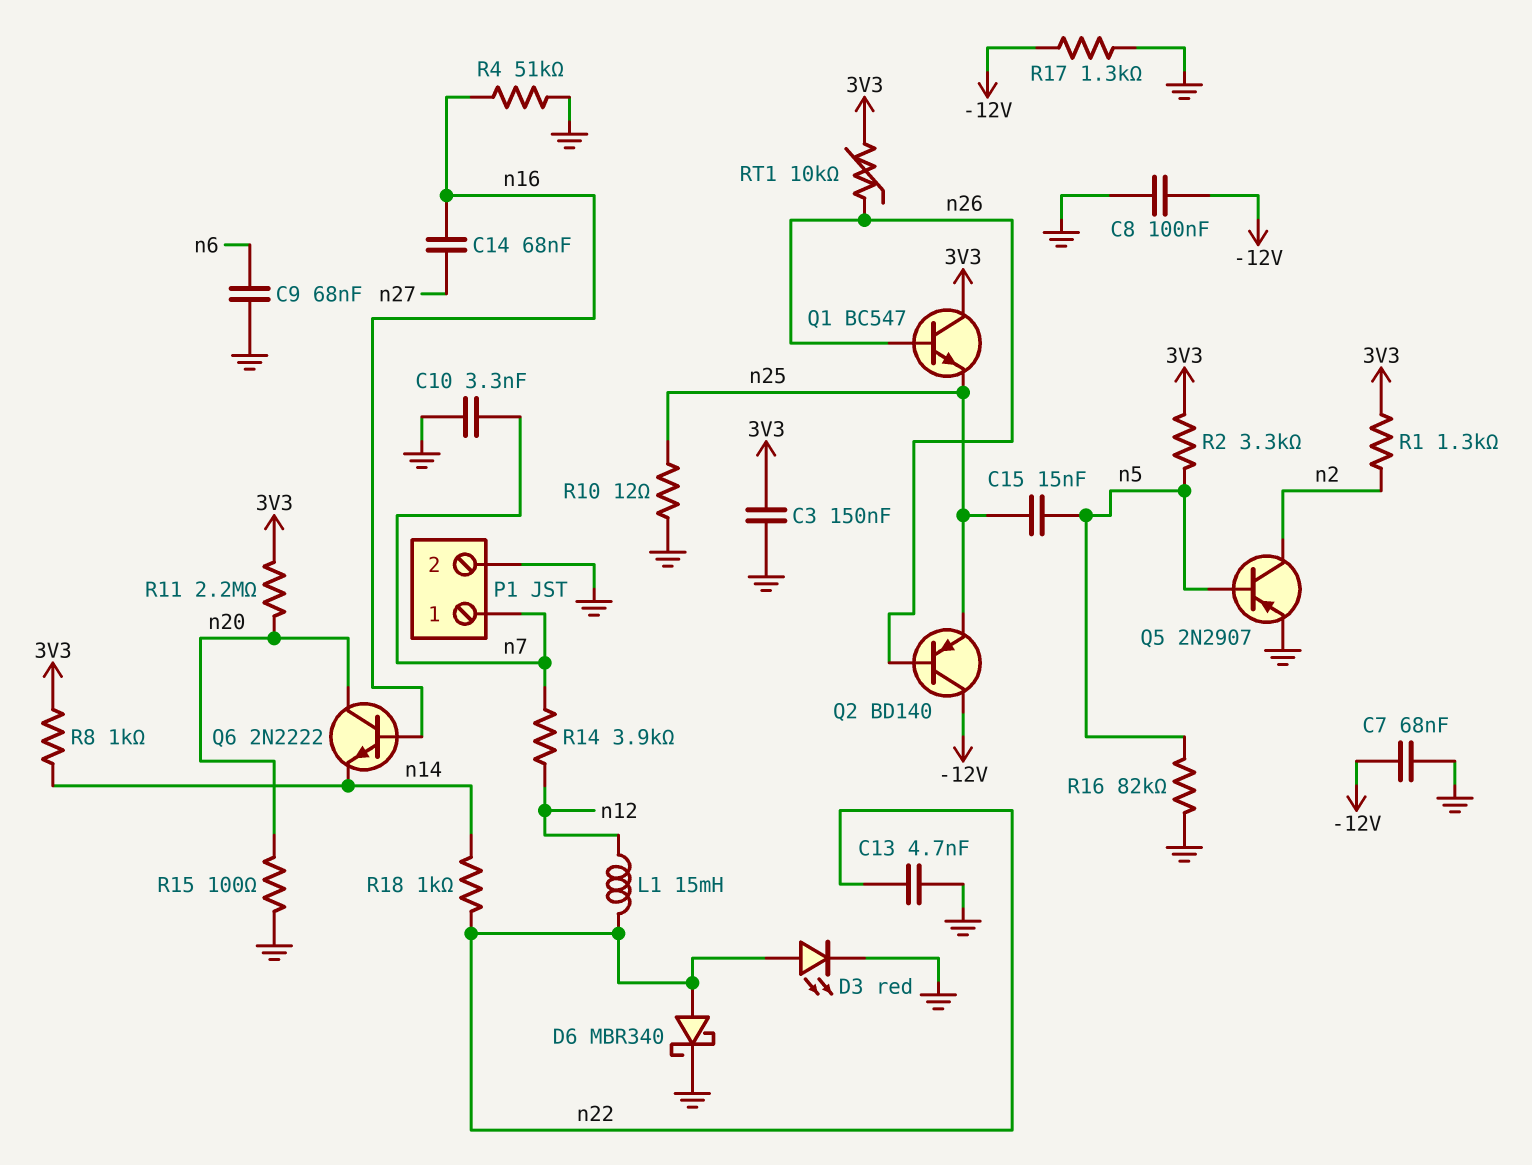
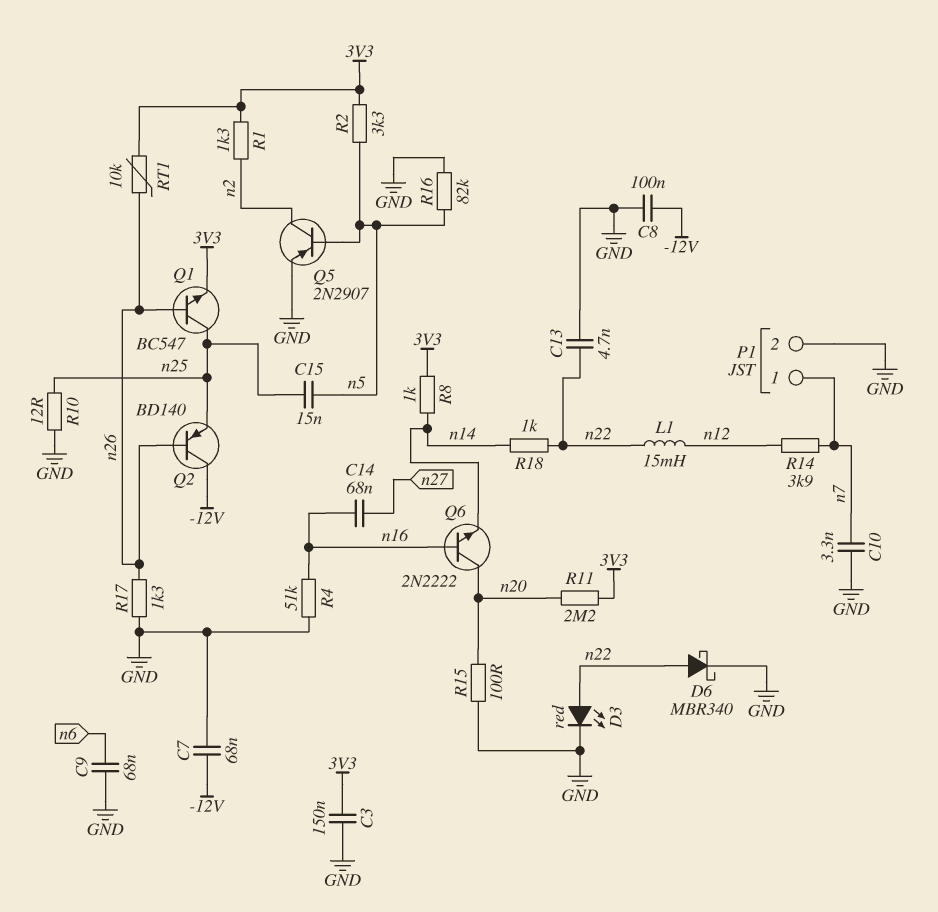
Q1: NPN BC547 (B n26, C 3V3, E n25) -> NPN BC547 (B n26, C n25, E 3V3)
R17: 1.3k (-12V, GND) -> 1.3k (GND, n26)

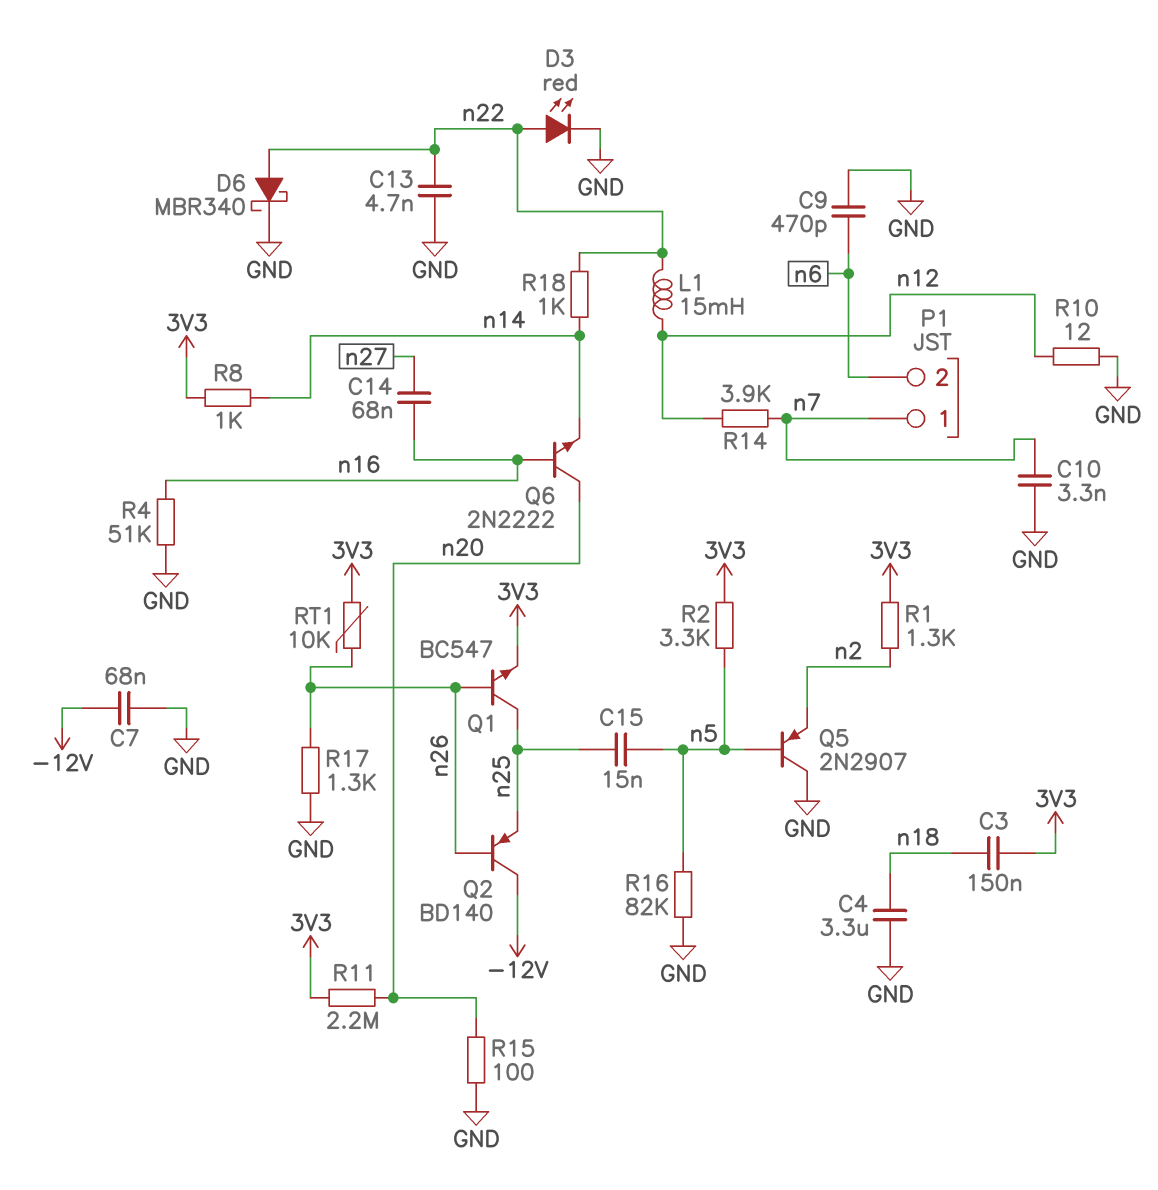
C3: 150nF (3V3, GND) -> 150nF (3V3, n18)
C4: none -> 3.3uF (GND, n18)
C8: 100nF (-12V, GND) -> none
C9: 68nF (GND, n6) -> 470pF (GND, n6)
P1 pin 2: GND -> n6
Q5: PNP 2N2907 (B n5, C n2, E GND) -> PNP 2N2907 (B n5, C GND, E n2)
R10: 12 (GND, n25) -> 12 (GND, n12)

